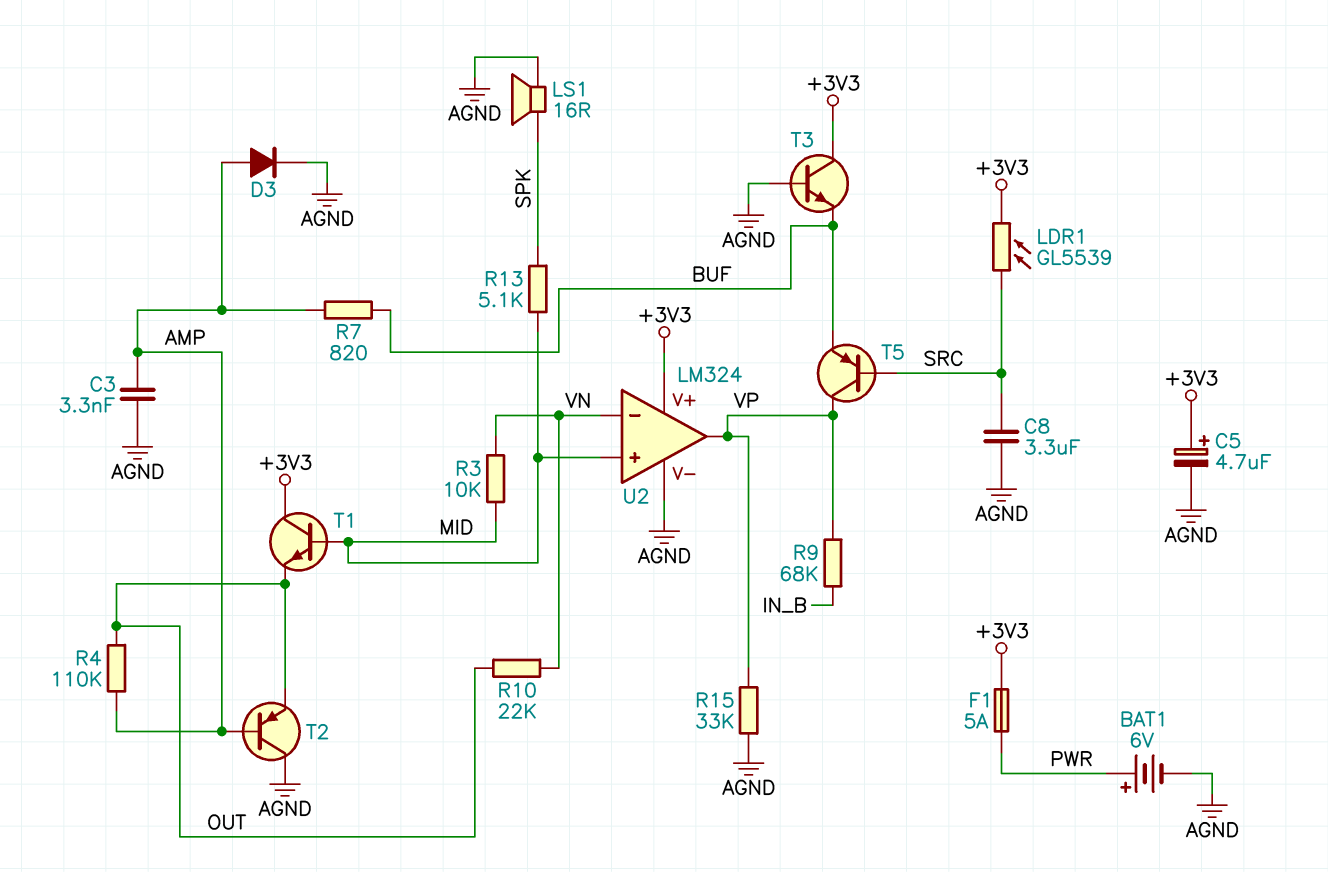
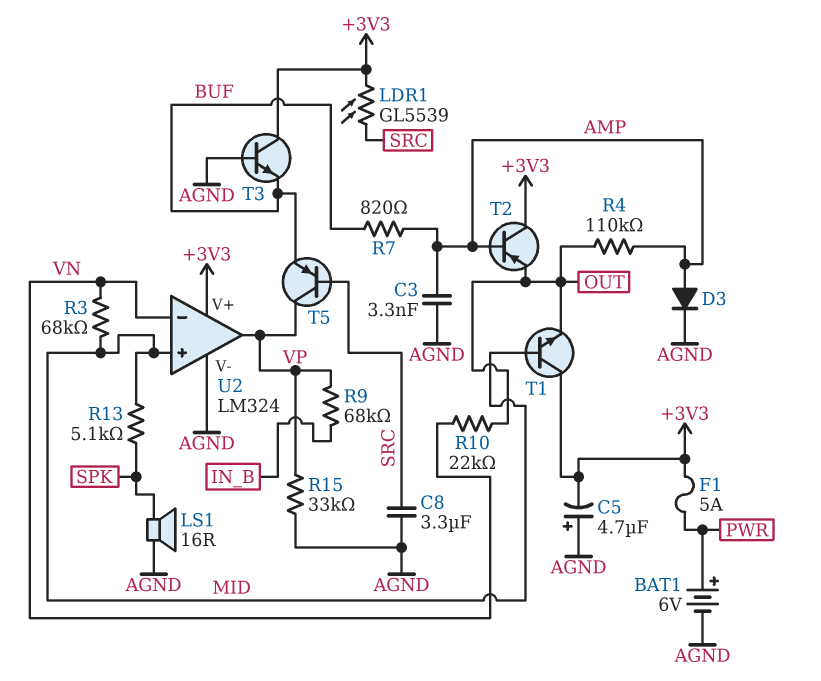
C5: 4.7uF (plus +3V3, minus AGND) -> 4.7uF (plus AGND, minus +3V3)
R3: 10k (MID, VN) -> 68k (MID, VN)
T2: PNP (B AMP, C AGND, E OUT) -> PNP (B AMP, C +3V3, E OUT)

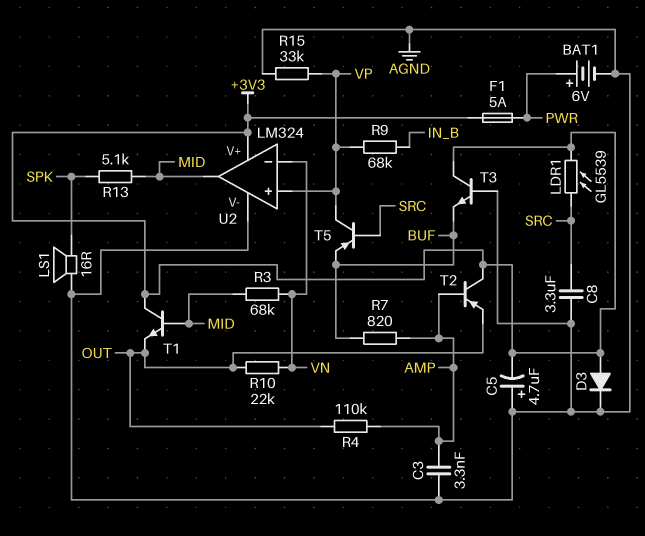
D3: diode (A AMP, K AGND) -> diode (A +3V3, K AGND)
U2 pin in+: MID -> VP
U2 pin out: VP -> MID

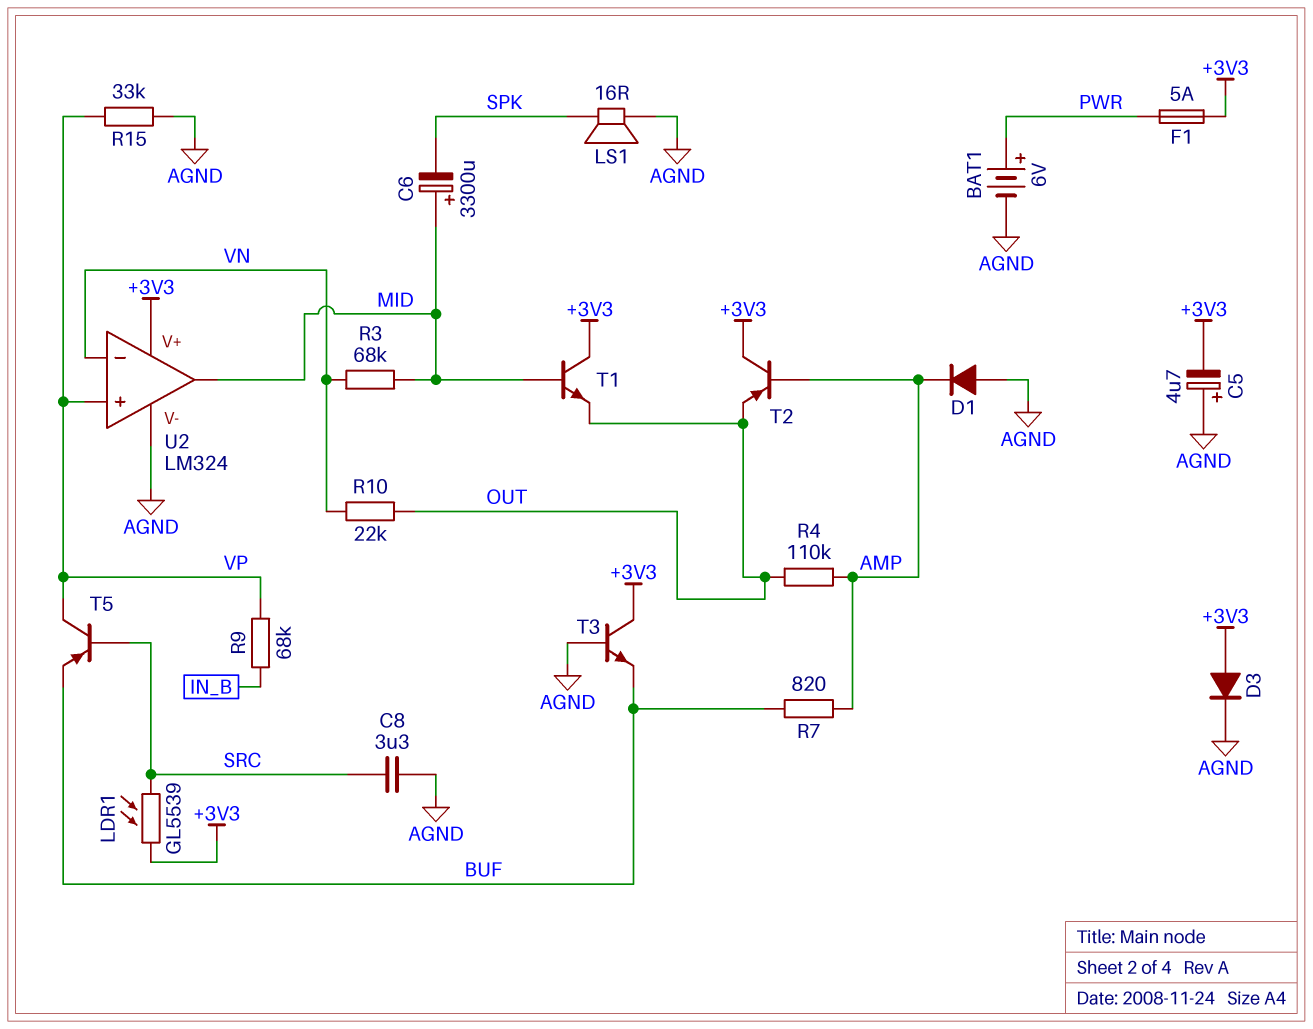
C3: 3.3nF (AGND, AMP) -> none
C6: none -> 3300uF (plus MID, minus SPK)
D1: none -> diode (A AGND, K AMP)
R13: 5.1k (MID, SPK) -> none

